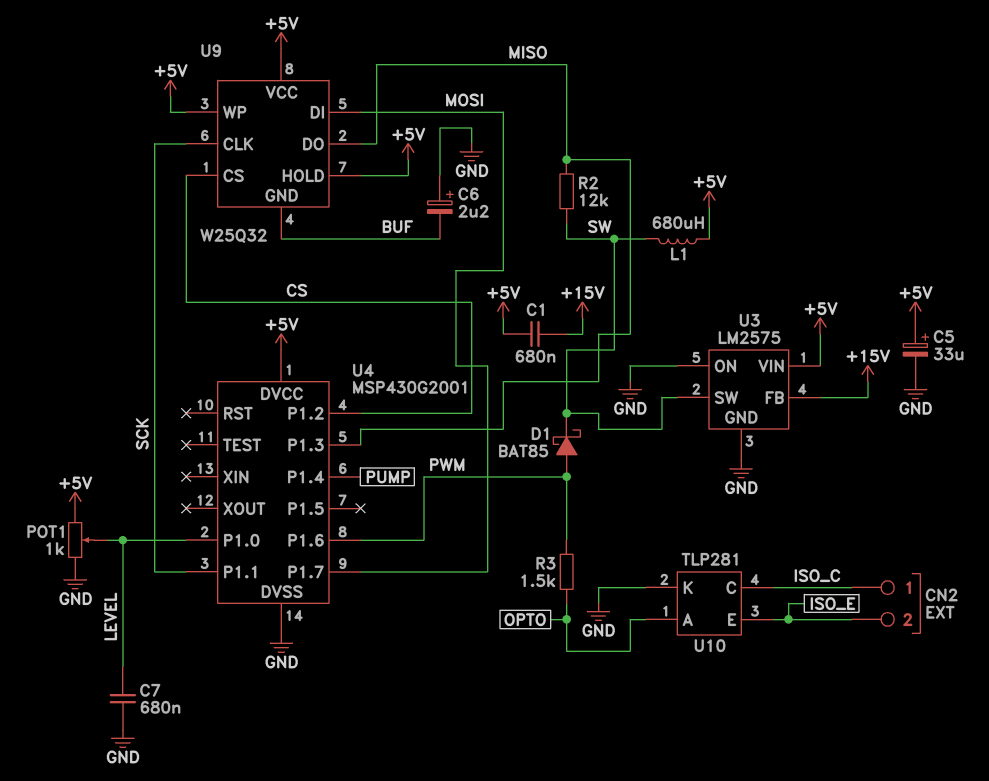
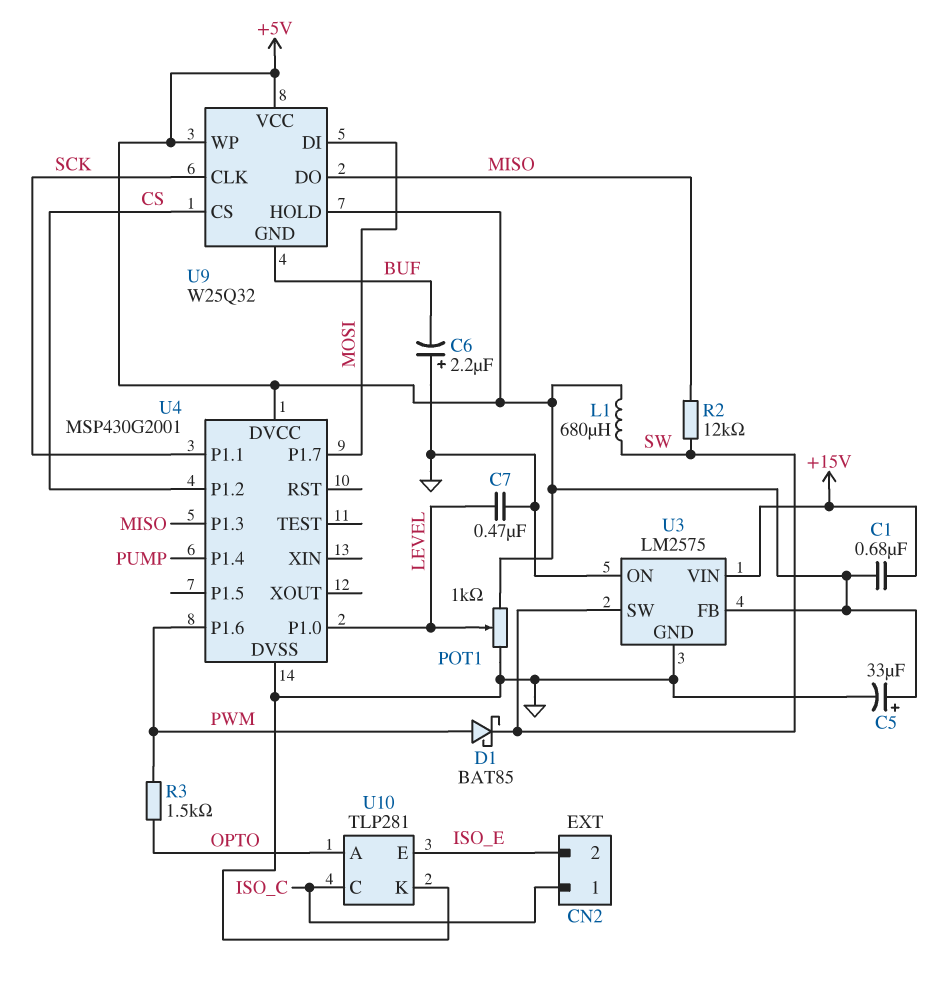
C7: 680nF (GND, LEVEL) -> 470nF (GND, LEVEL)
U3 pin FB: +15V -> +5V
U3 pin VIN: +5V -> +15V

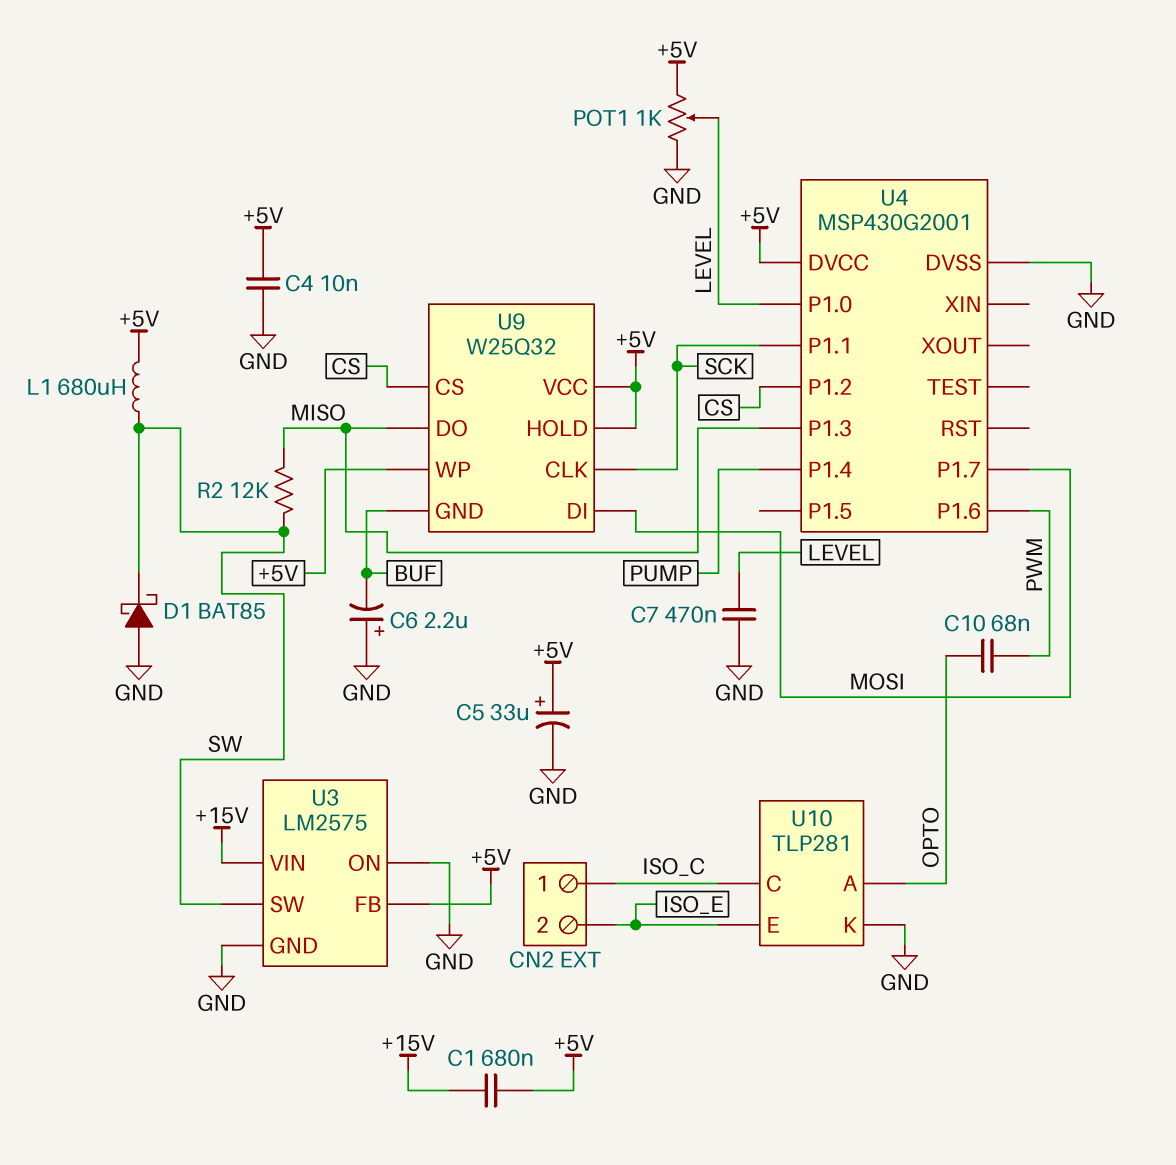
C4: none -> 10nF (+5V, GND)
C10: none -> 68nF (OPTO, PWM)
D1: schottky BAT85 (A PWM, K SW) -> schottky BAT85 (A GND, K SW)
R3: 1.5k (OPTO, PWM) -> none

